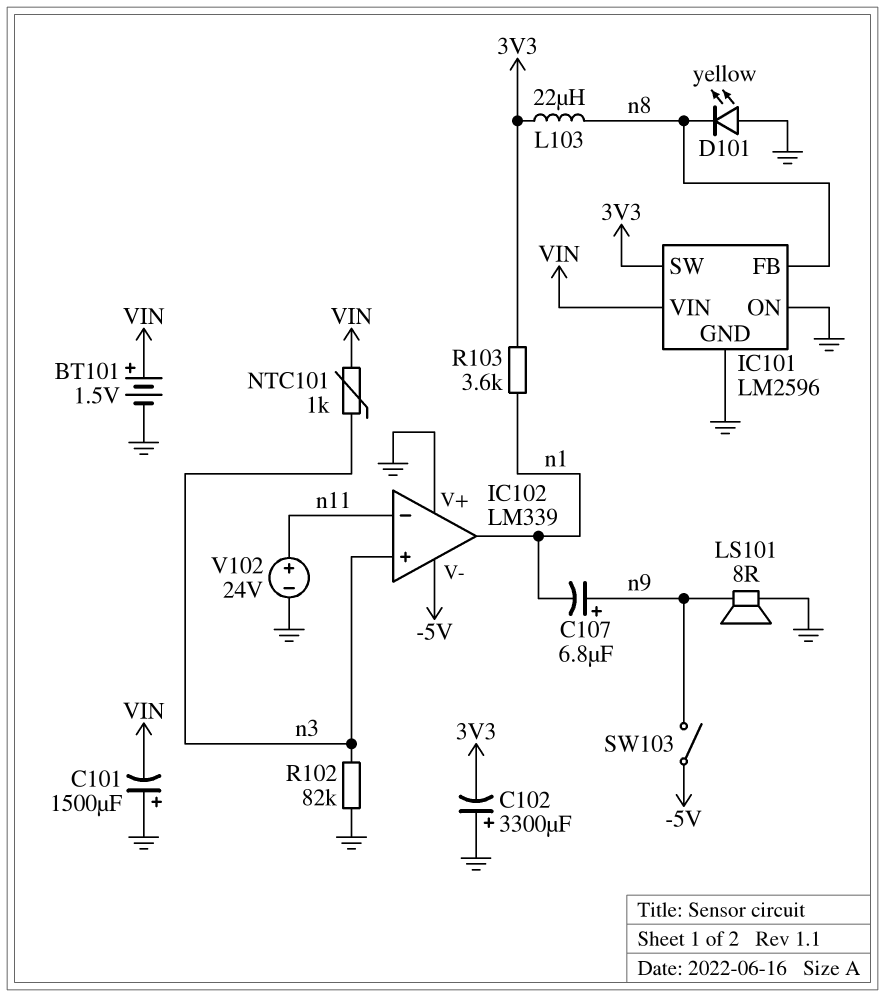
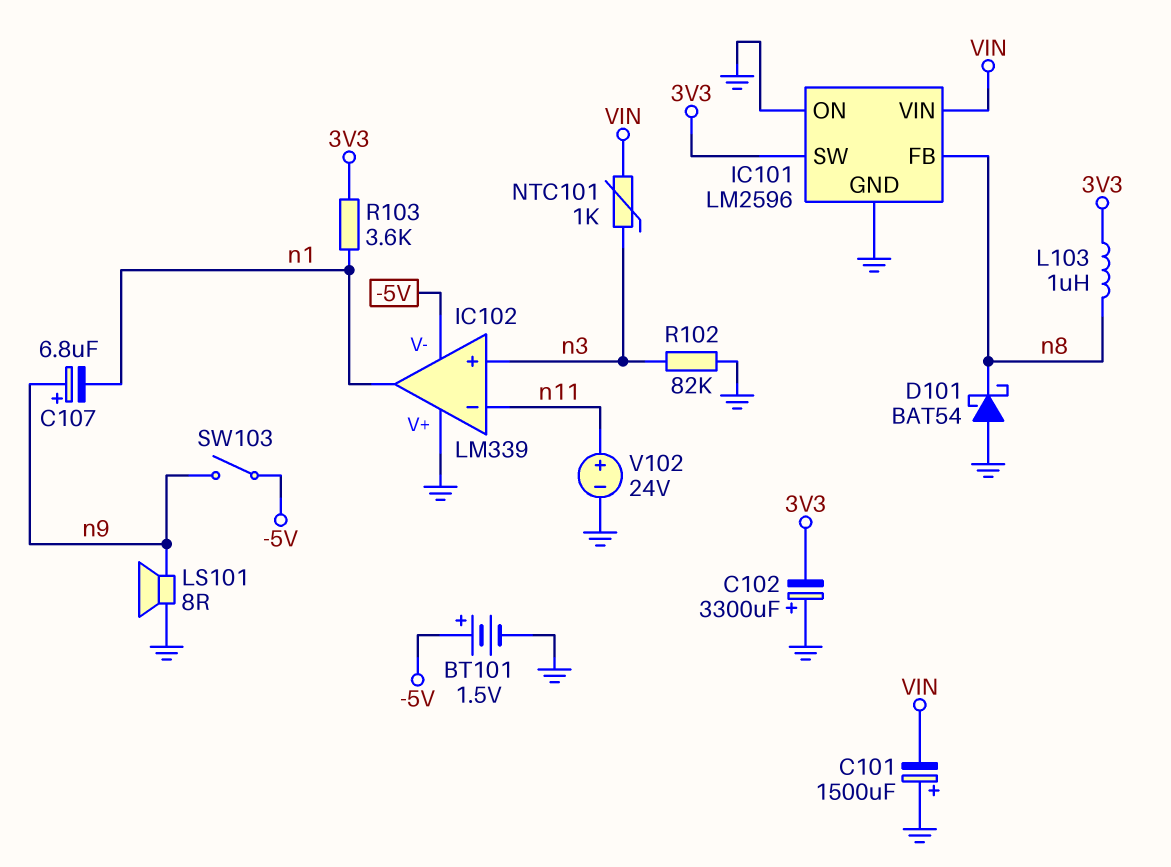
BT101: 1.5V (plus VIN, minus GND) -> 1.5V (plus -5V, minus GND)
D101: LED yellow (A GND, K n8) -> schottky BAT54 (A GND, K n8)
L103: 22uH (3V3, n8) -> 1uH (3V3, n8)

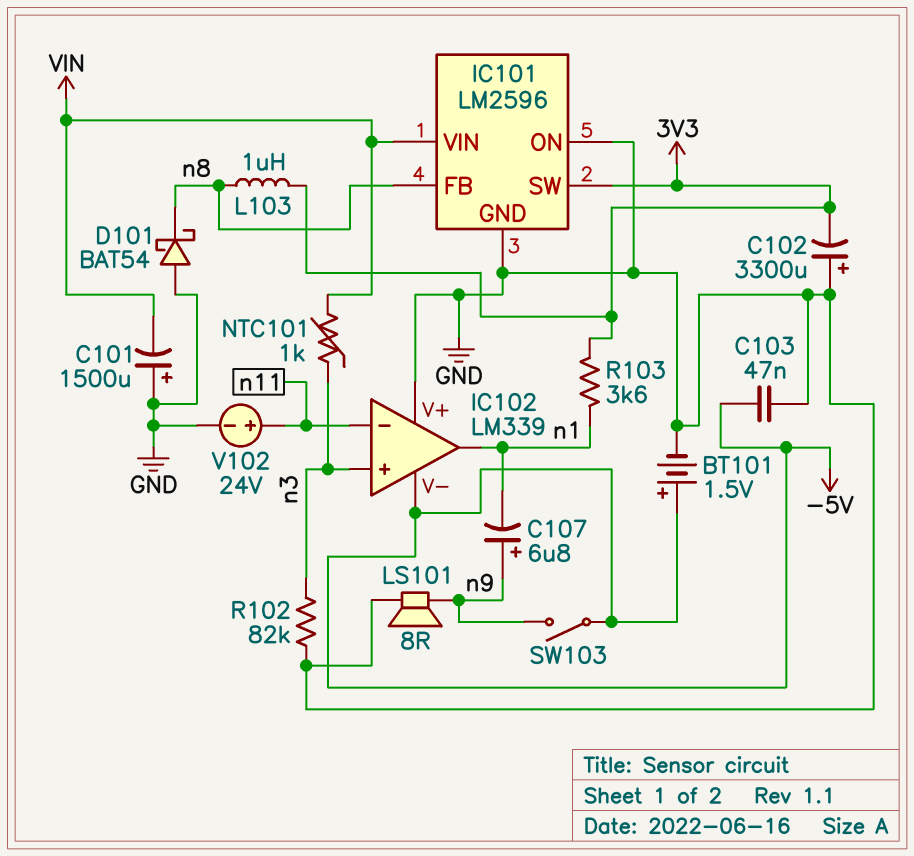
C103: none -> 47nF (-5V, GND)

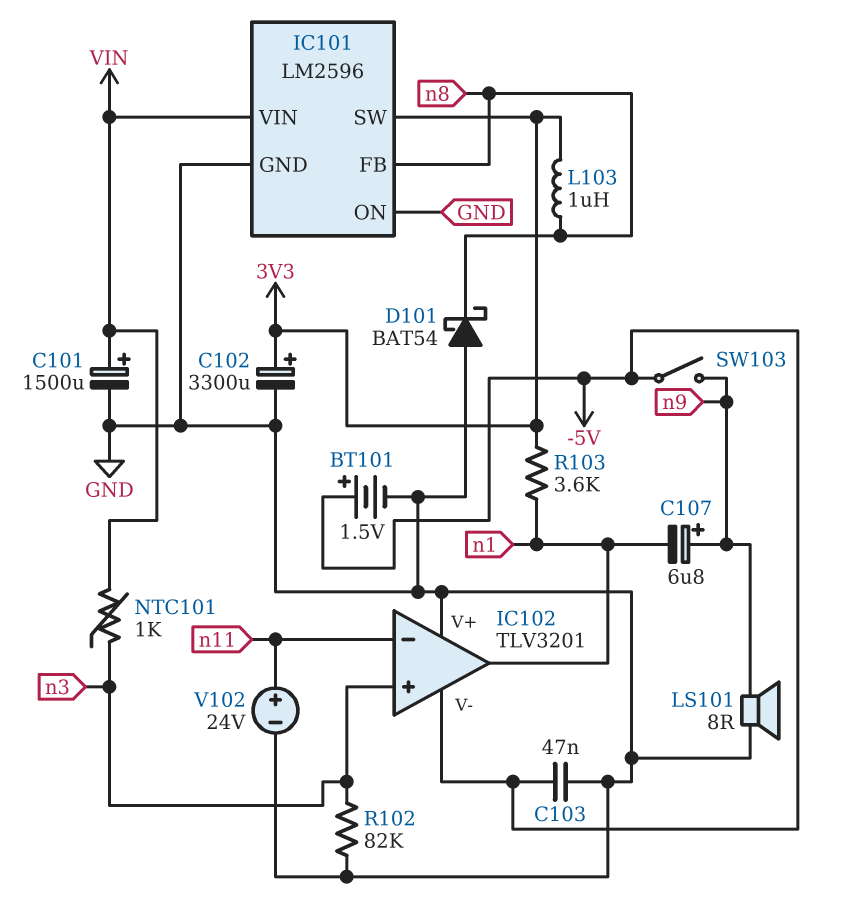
C101: 1500uF (plus GND, minus VIN) -> 1500uF (plus VIN, minus GND)
C102: 3300uF (plus GND, minus 3V3) -> 3300uF (plus 3V3, minus GND)
IC102: LM339 -> TLV3201

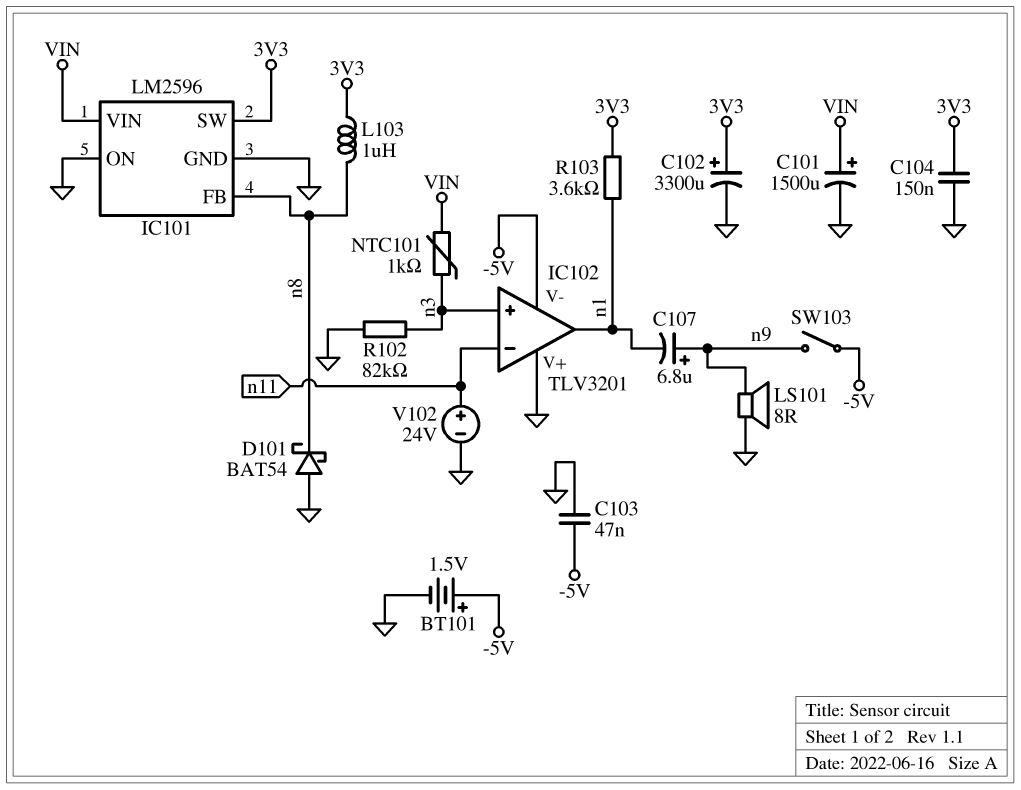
C104: none -> 150nF (3V3, GND)

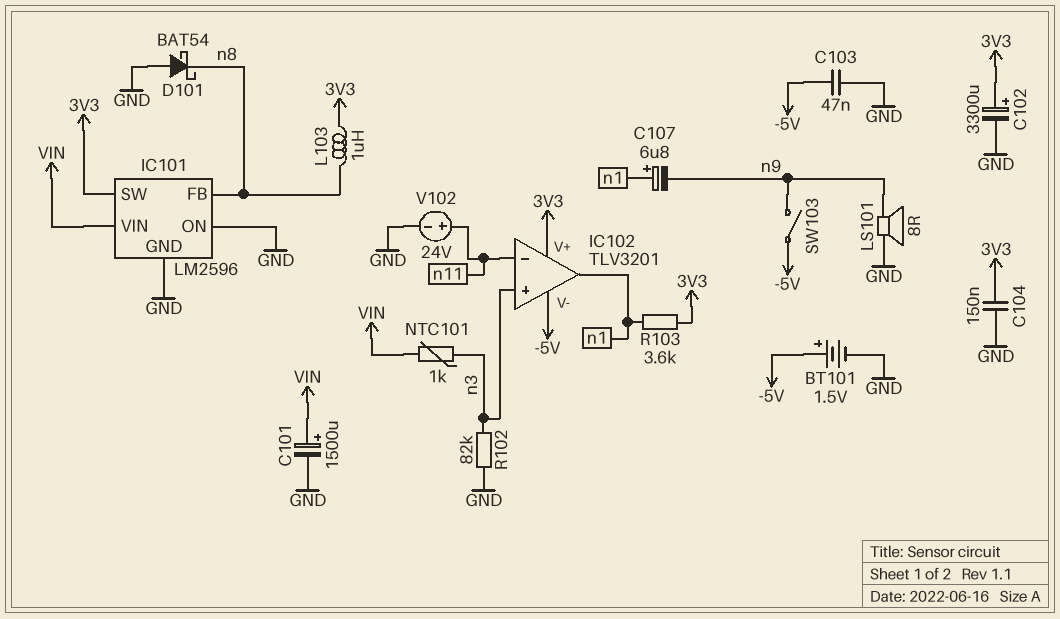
C107: 6.8uF (plus n9, minus n1) -> 6.8uF (plus n1, minus n9)
IC102 pin V+: GND -> 3V3

